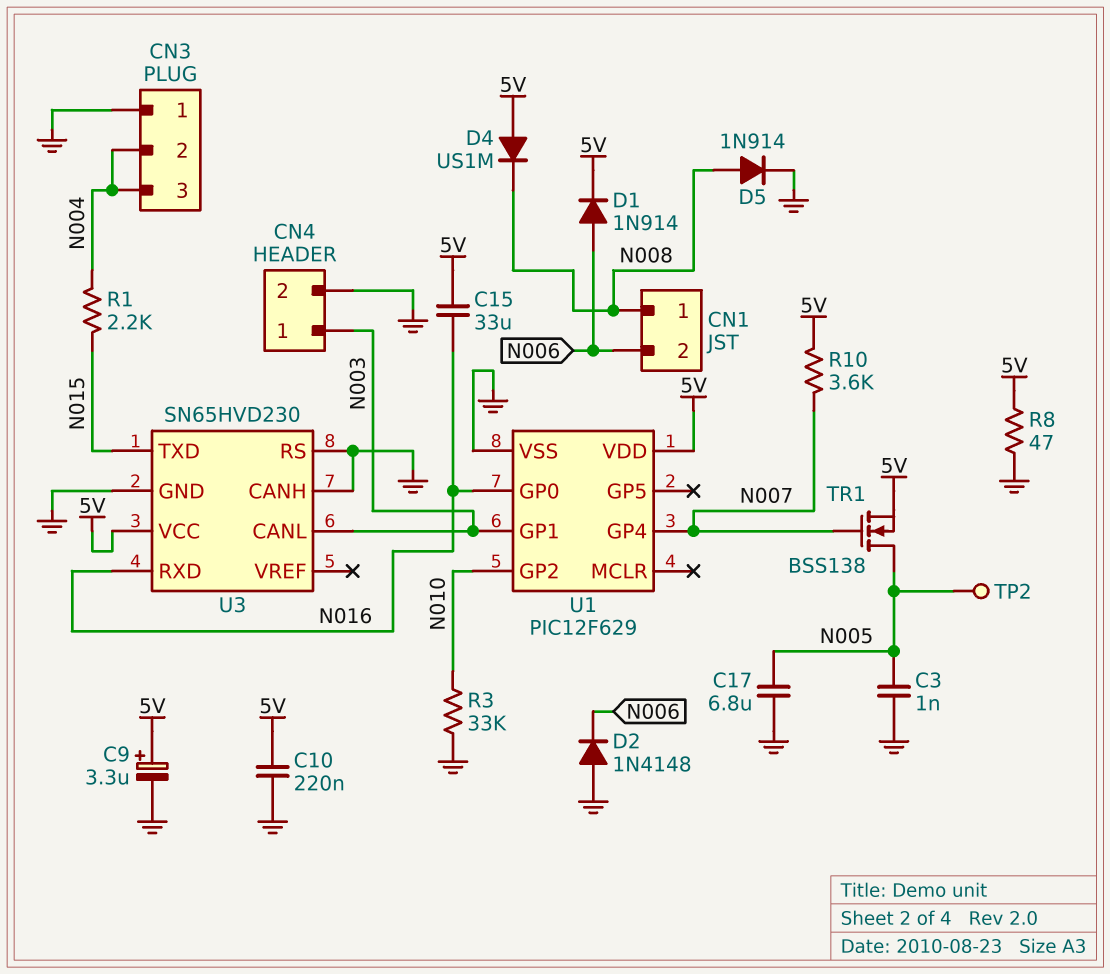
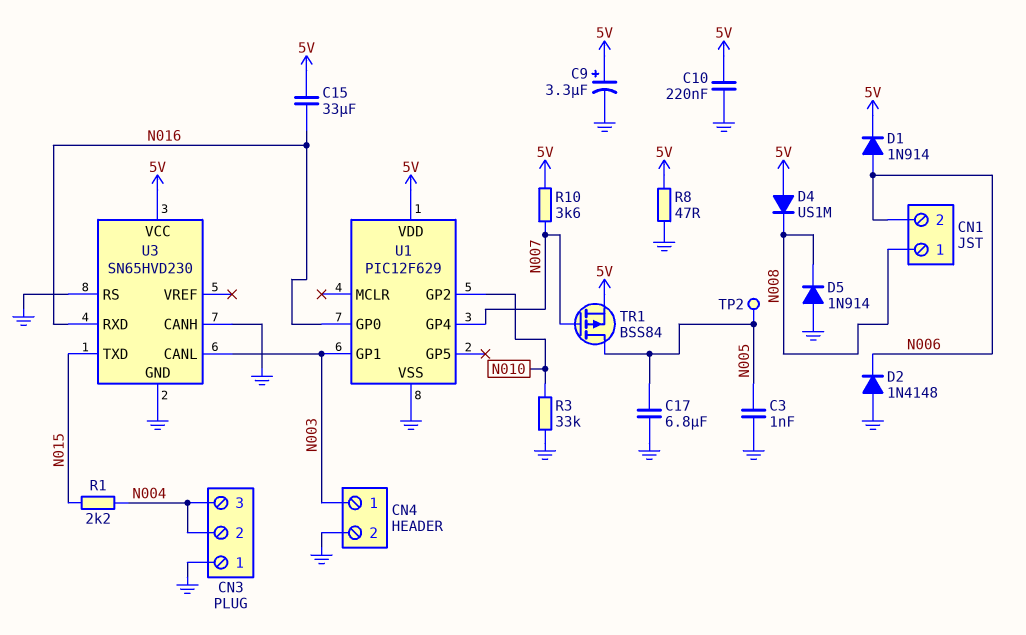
D5: diode 1N914 (A N008, K GND) -> diode 1N914 (A GND, K N008)
TR1: NMOS BSS138 (G N007, D N005, S 5V) -> PMOS BSS84 (G N007, D N005, S 5V)

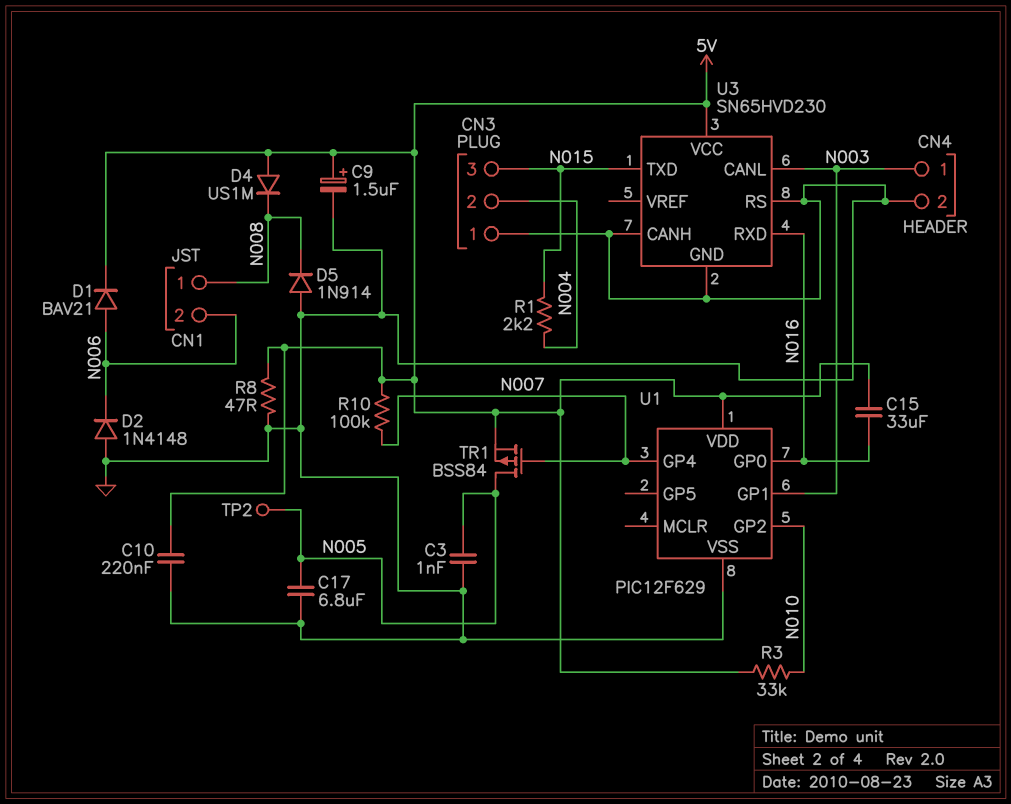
C9: 3.3uF (plus 5V, minus GND) -> 1.5uF (plus 5V, minus GND)
CN3 pin 3: N004 -> N015
D1: diode 1N914 (A N006, K 5V) -> diode BAV21 (A N006, K 5V)
R3: 33k (GND, N010) -> 33k (5V, N010)
R10: 3.6k (5V, N007) -> 100k (5V, N007)

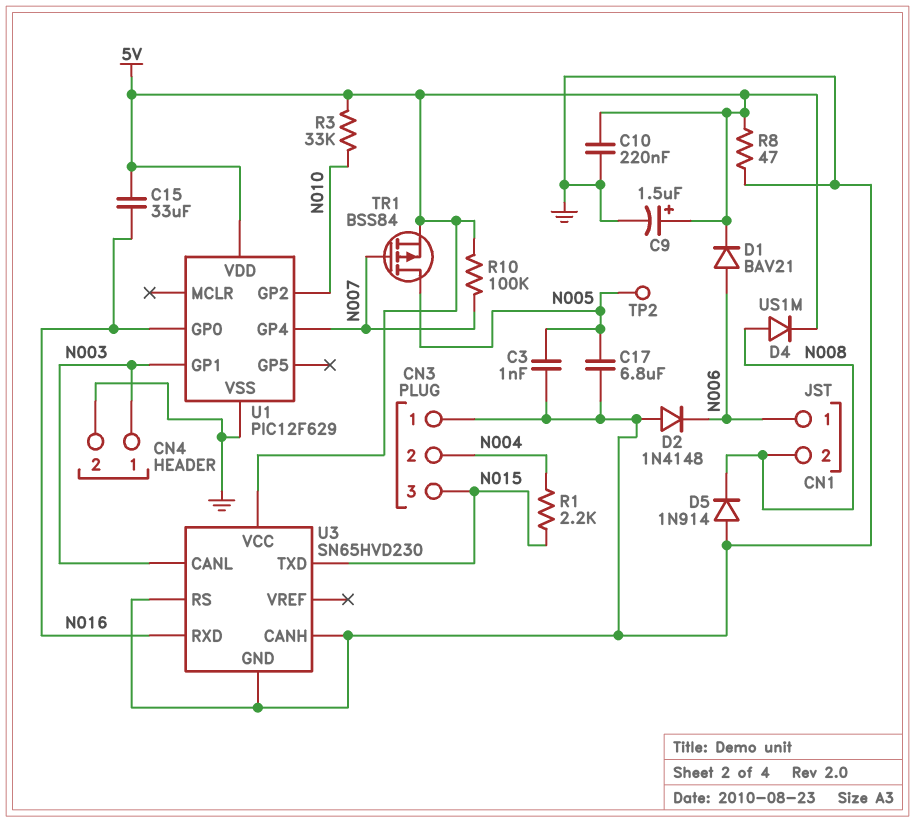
CN1 pin 1: N008 -> N006
CN1 pin 2: N006 -> N008
D4: diode US1M (A 5V, K N008) -> diode US1M (A N008, K 5V)

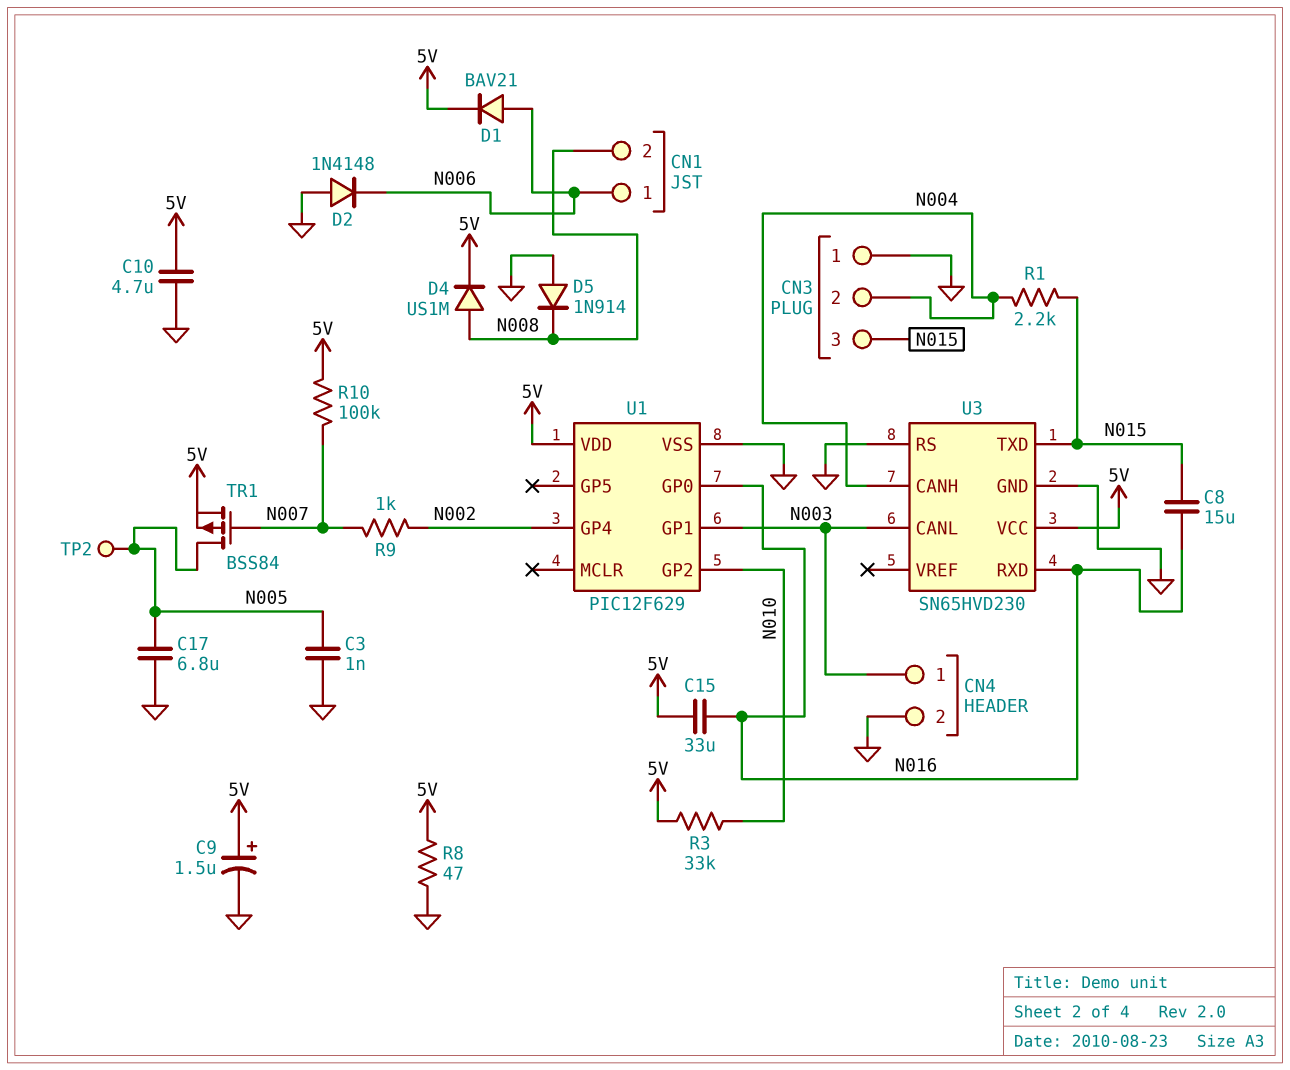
C8: none -> 15uF (N015, N016)
C10: 220nF (5V, GND) -> 4.7uF (5V, GND)
R9: none -> 1k (N002, N007)
U1 pin GP4: N007 -> N002
U3 pin CANH: GND -> N004

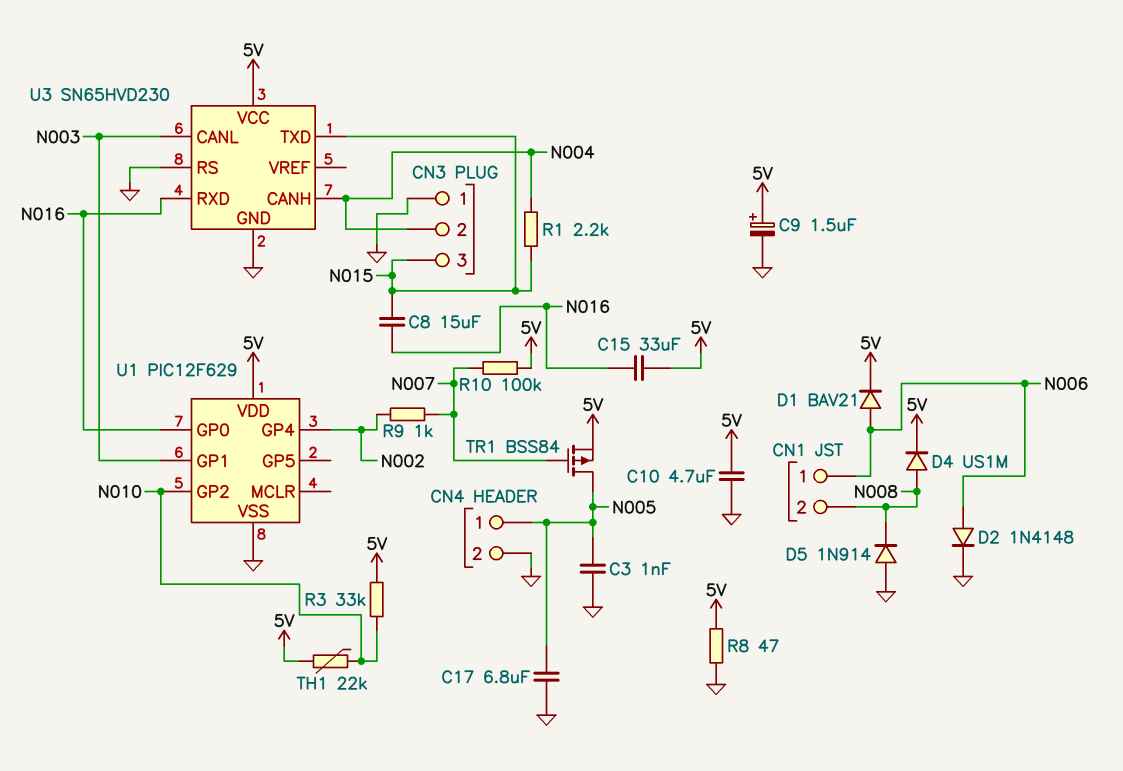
CN4 pin 1: N003 -> N005
D2: diode 1N4148 (A GND, K N006) -> diode 1N4148 (A N006, K GND)
TH1: none -> 22k (5V, N010)
TP2: test point (N005) -> none

